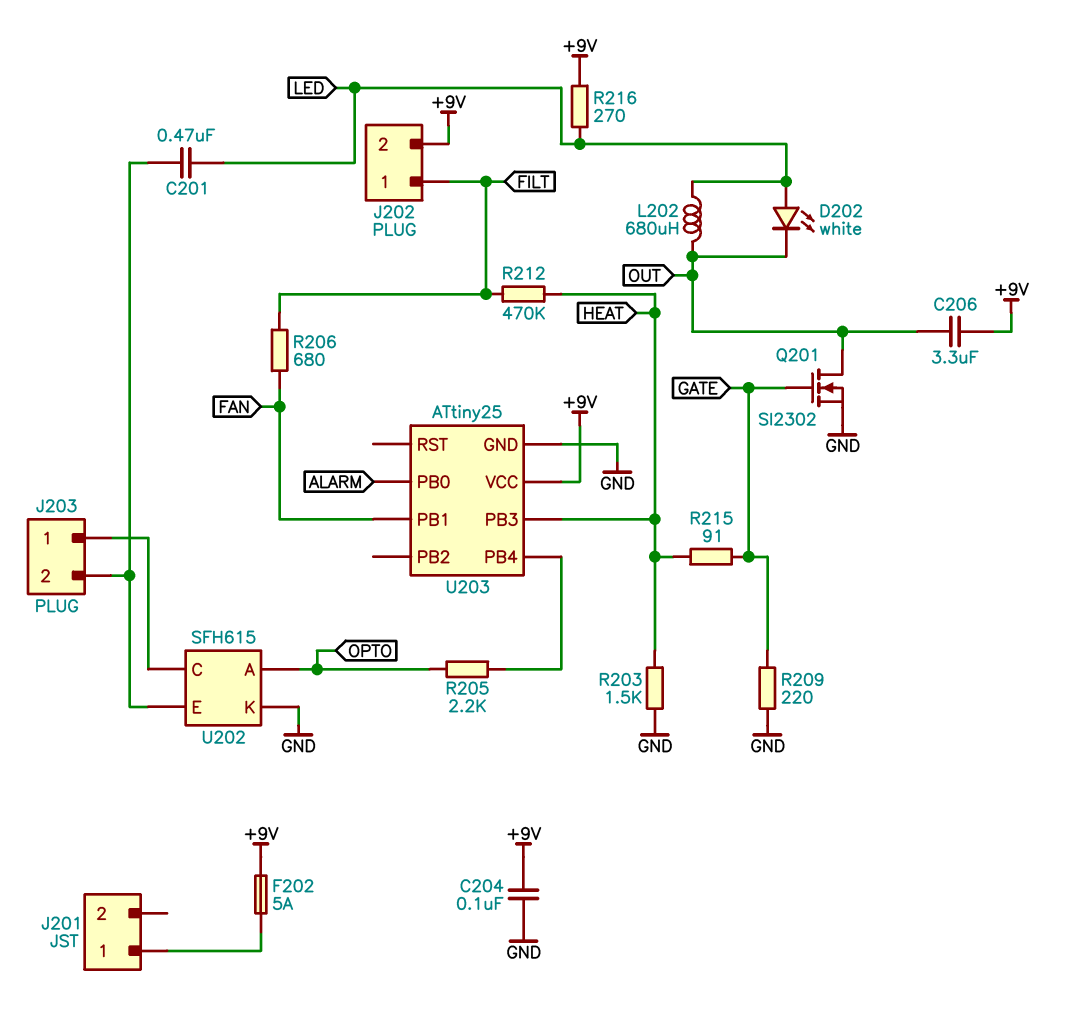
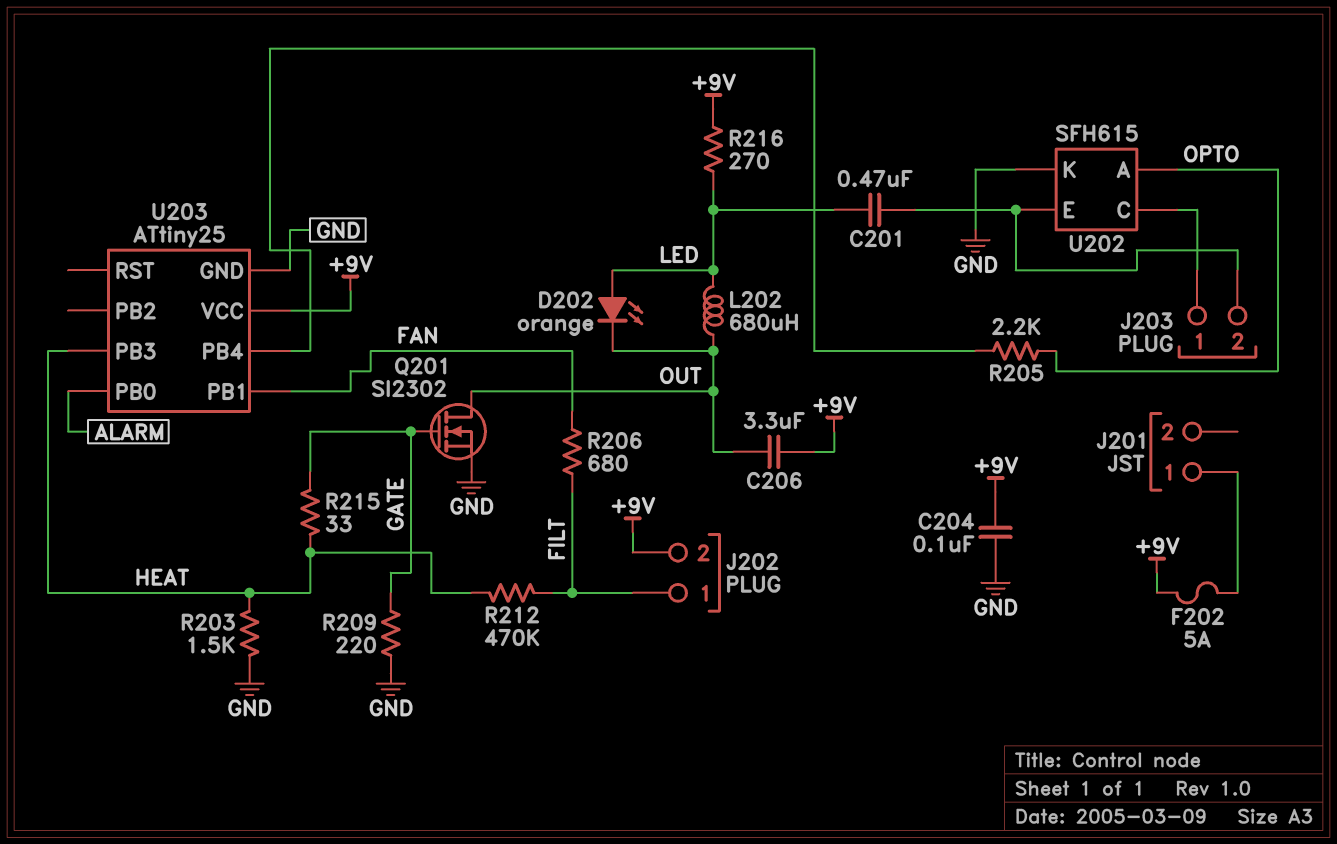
D202: LED white (A LED, K OUT) -> LED orange (A LED, K OUT)
R215: 91 (GATE, HEAT) -> 33 (GATE, HEAT)

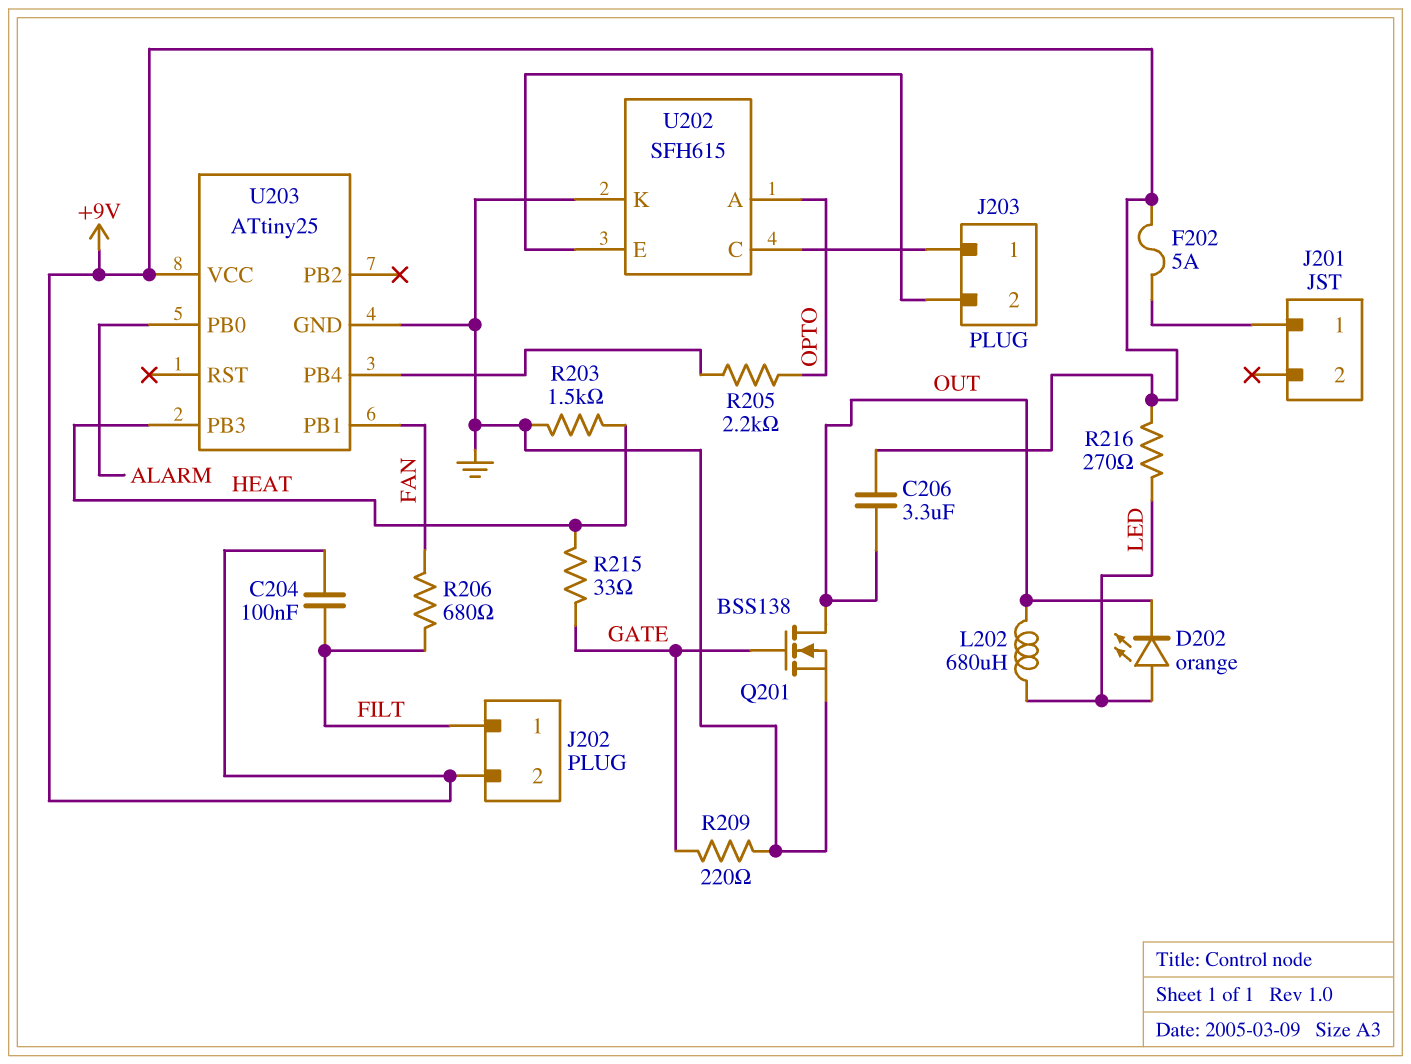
C201: 470nF (J203/2, LED) -> none
C204: 100nF (+9V, GND) -> 100nF (+9V, FILT)
Q201: NMOS SI2302 (G GATE, D OUT, S GND) -> NMOS BSS138 (G GATE, D OUT, S GND)
R212: 470k (FILT, HEAT) -> none

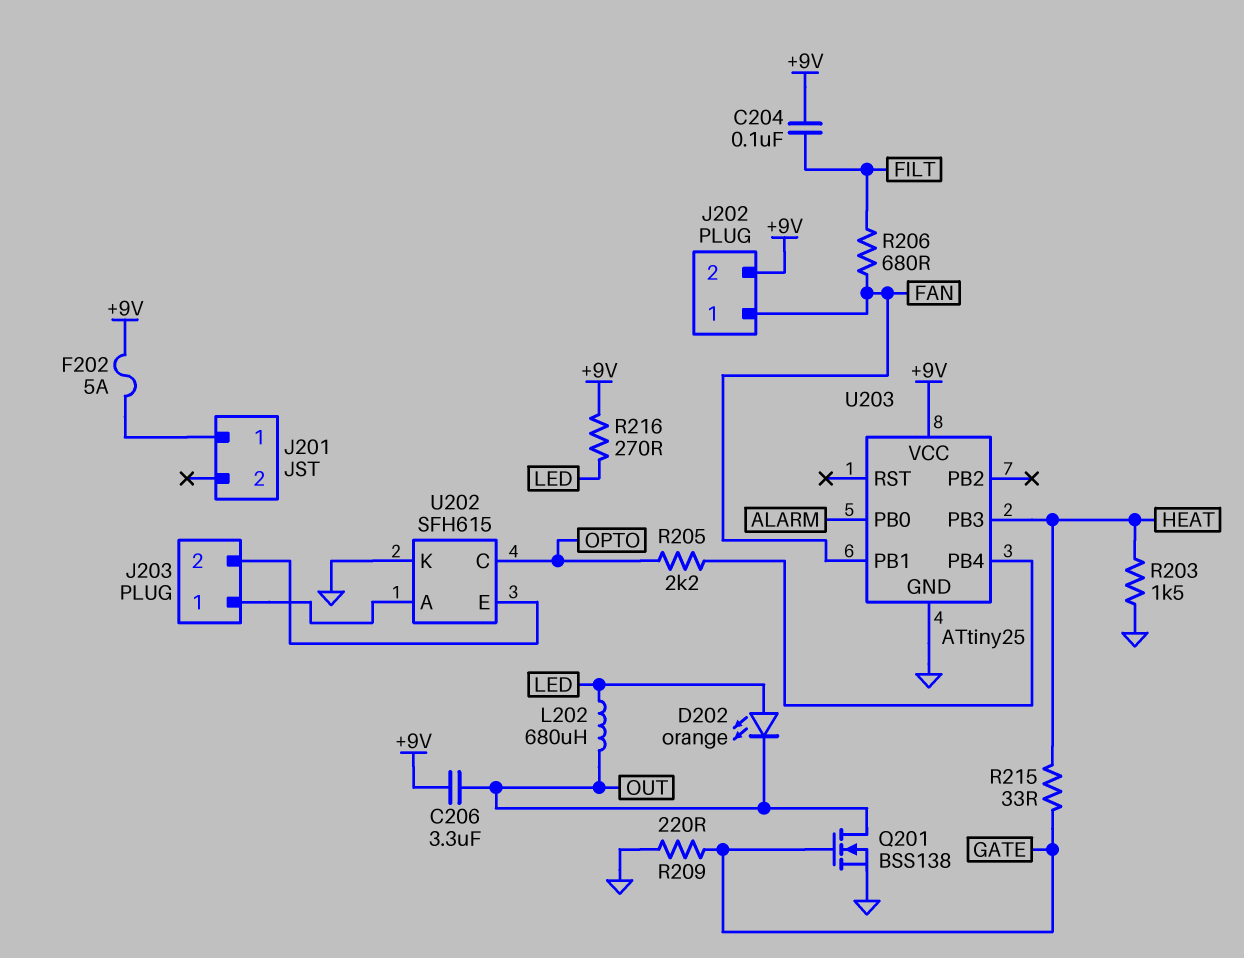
J202 pin 1: FILT -> FAN
U202 pin A: OPTO -> J203/1
U202 pin C: J203/1 -> OPTO

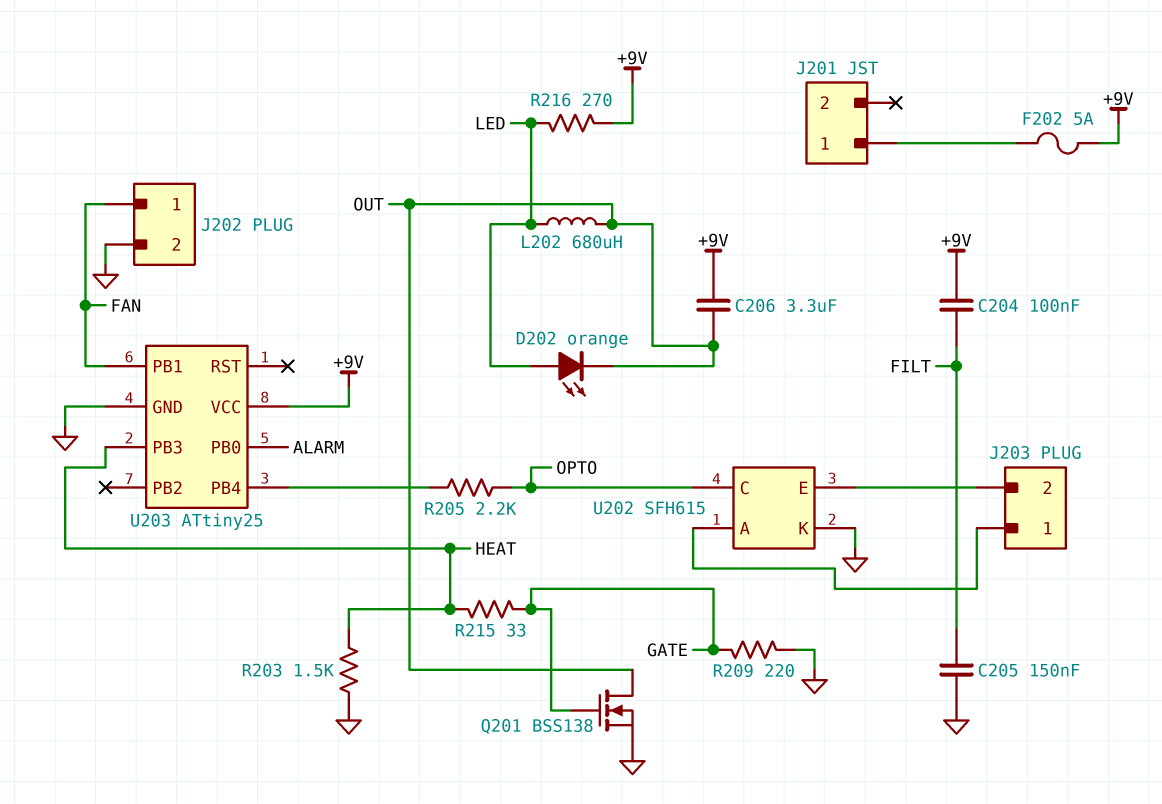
C205: none -> 150nF (FILT, GND)
J202 pin 2: +9V -> GND
R206: 680 (FAN, FILT) -> none

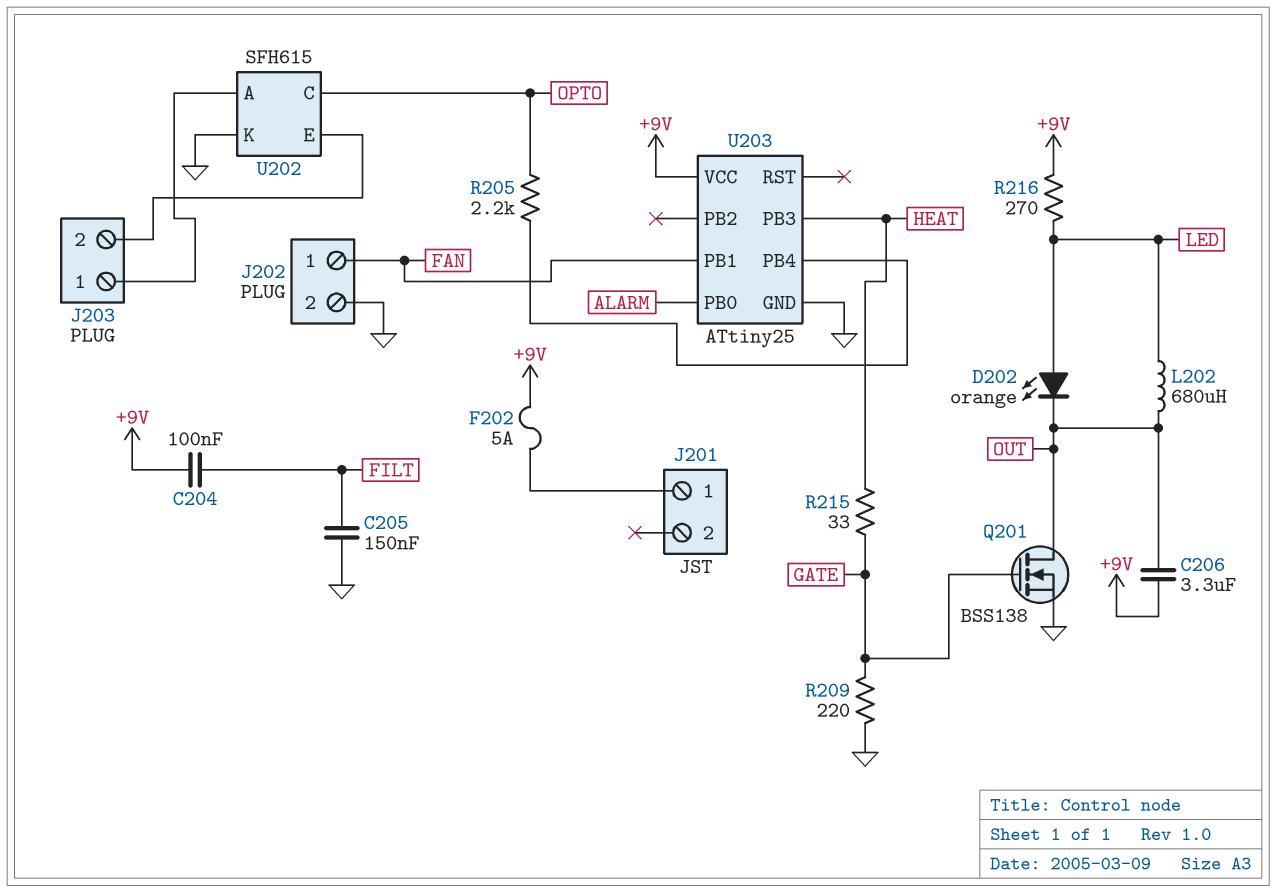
R203: 1.5k (GND, HEAT) -> none

